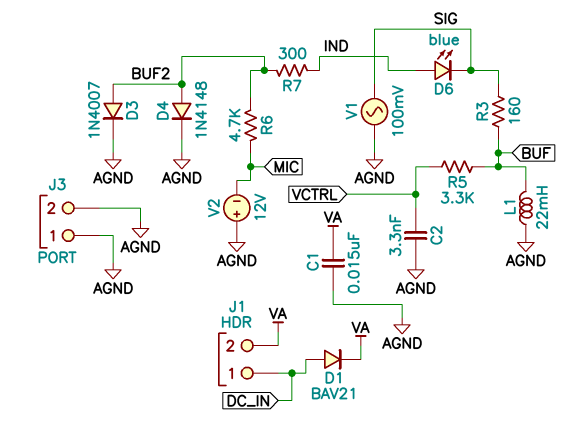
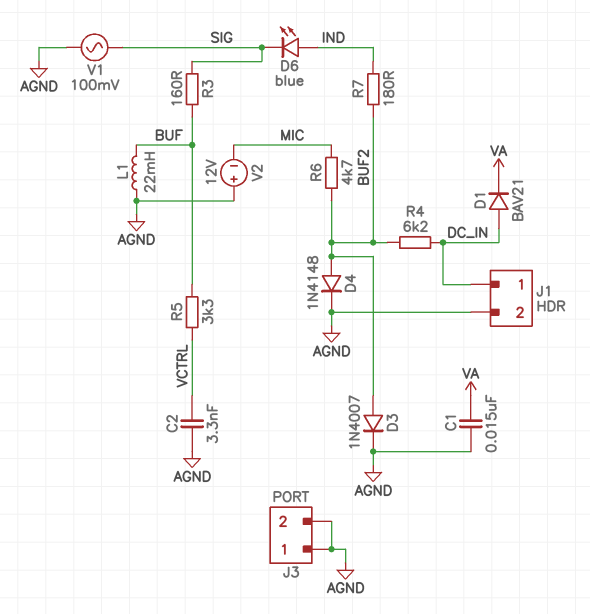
J1 pin 2: VA -> AGND
R4: none -> 6.2k (BUF2, DC_IN)
R7: 300 (BUF2, IND) -> 180 (BUF2, IND)

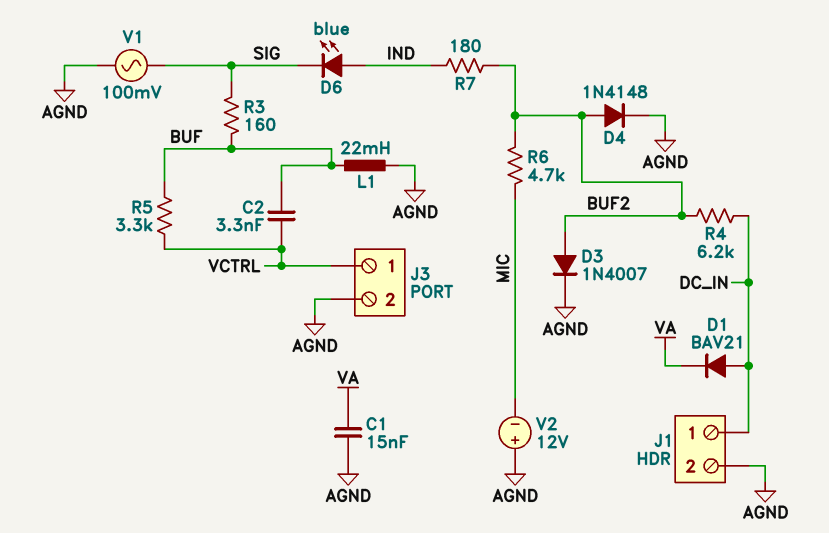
C2: 3.3nF (AGND, VCTRL) -> 3.3nF (BUF, VCTRL)
J3 pin 1: AGND -> VCTRL

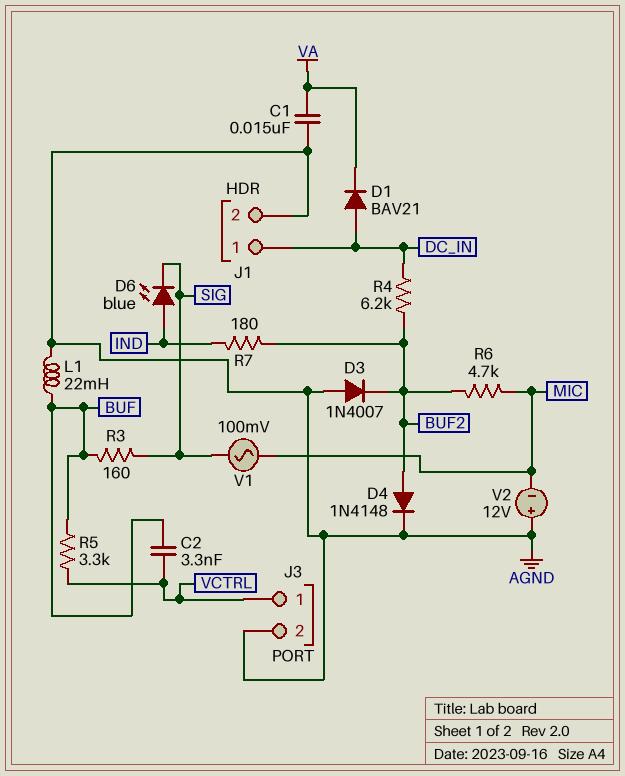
D3: diode 1N4007 (A BUF2, K AGND) -> diode 1N4007 (A AGND, K BUF2)
V1: AC 100mV (AGND, SIG) -> AC 100mV (MIC, SIG)

